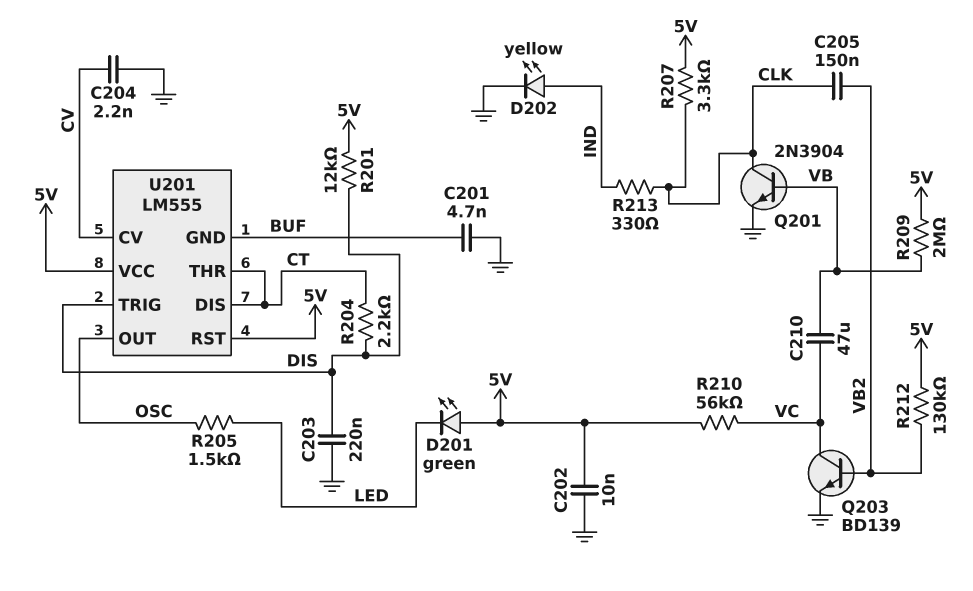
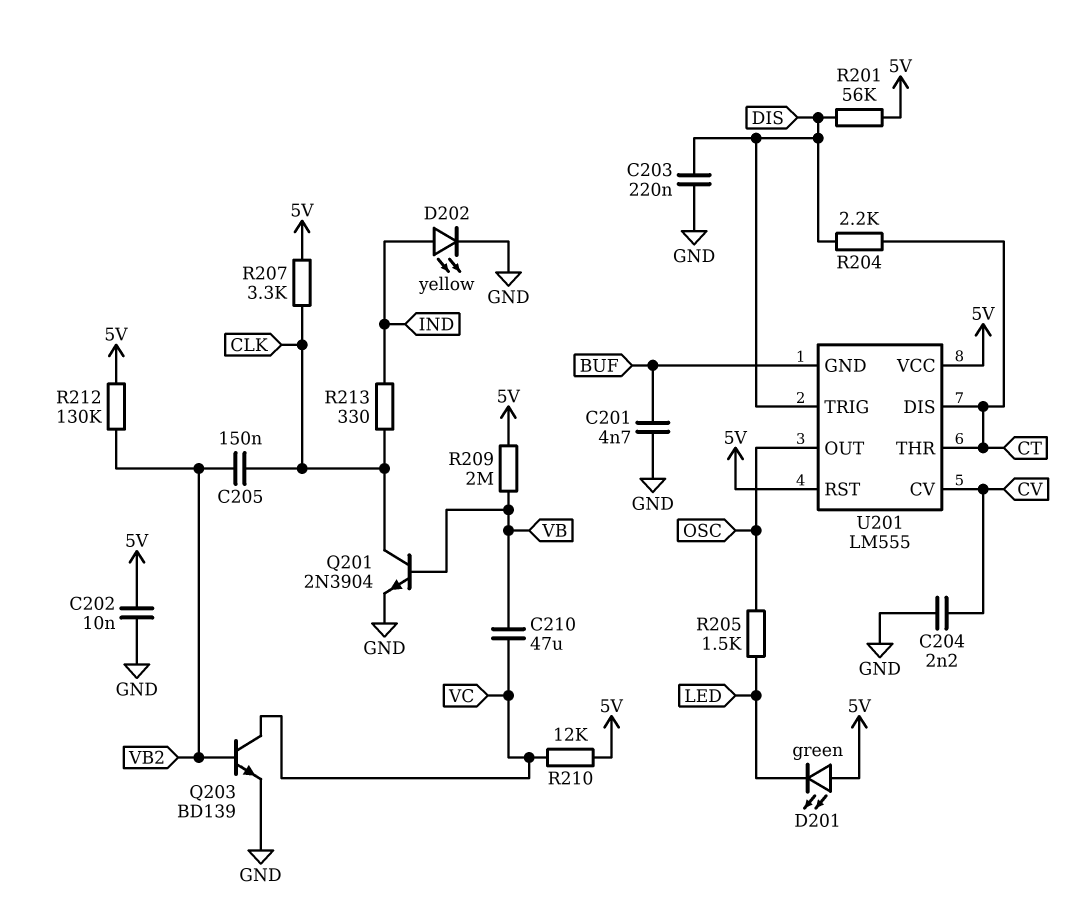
R201: 12k (5V, DIS) -> 56k (5V, DIS)
R210: 56k (5V, VC) -> 12k (5V, VC)

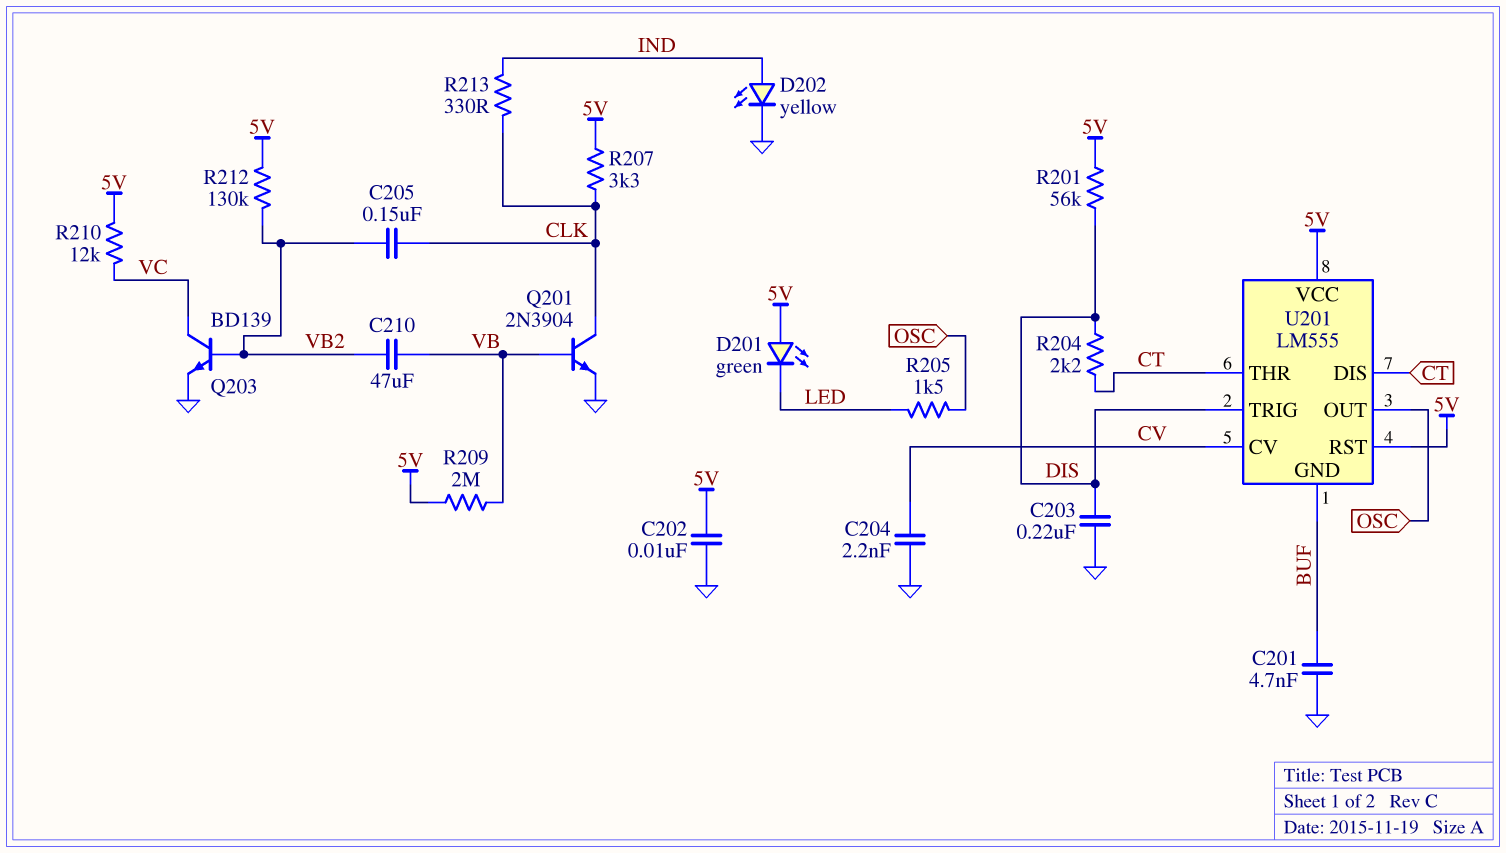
C210: 47uF (VB, VC) -> 47uF (VB, VB2)

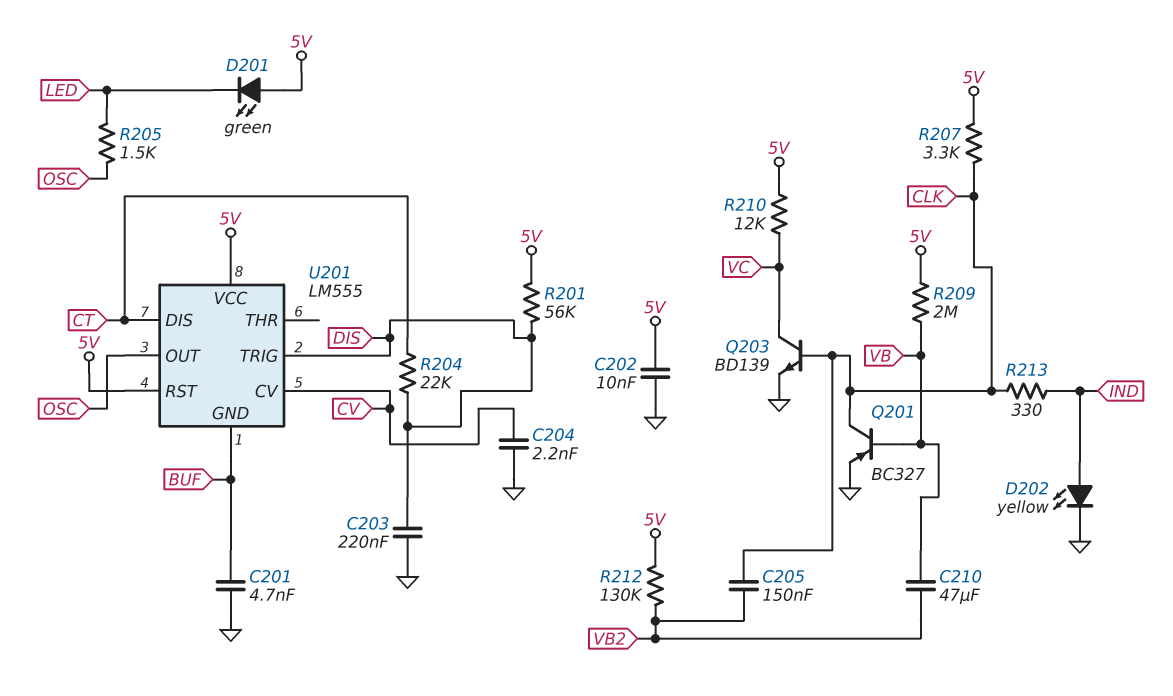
Q201: NPN 2N3904 (B VB, C CLK, E GND) -> PNP BC327 (B VB, C CLK, E GND)
Q203: NPN BD139 (B VB2, C VC, E GND) -> NPN BD139 (B CLK, C VC, E GND)
R204: 2.2k (CT, DIS) -> 22k (CT, DIS)
U201 pin THR: CT -> none

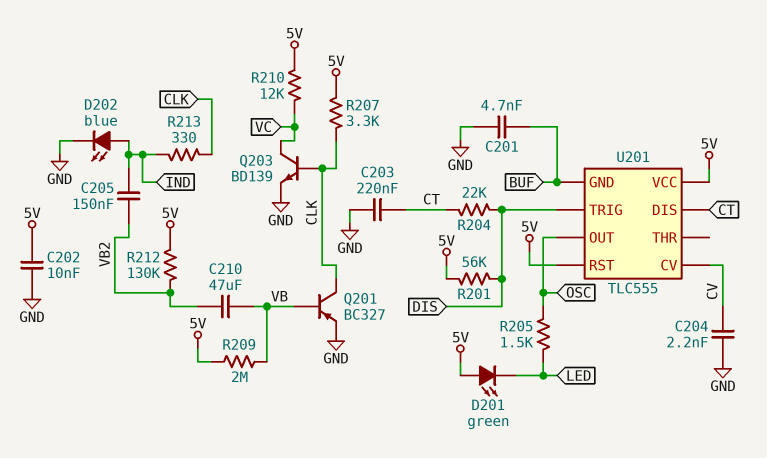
C203: 220nF (DIS, GND) -> 220nF (CT, GND)
C205: 150nF (CLK, VB2) -> 150nF (IND, VB2)
D202: LED yellow (A IND, K GND) -> LED blue (A IND, K GND)
U201: LM555 -> TLC555

